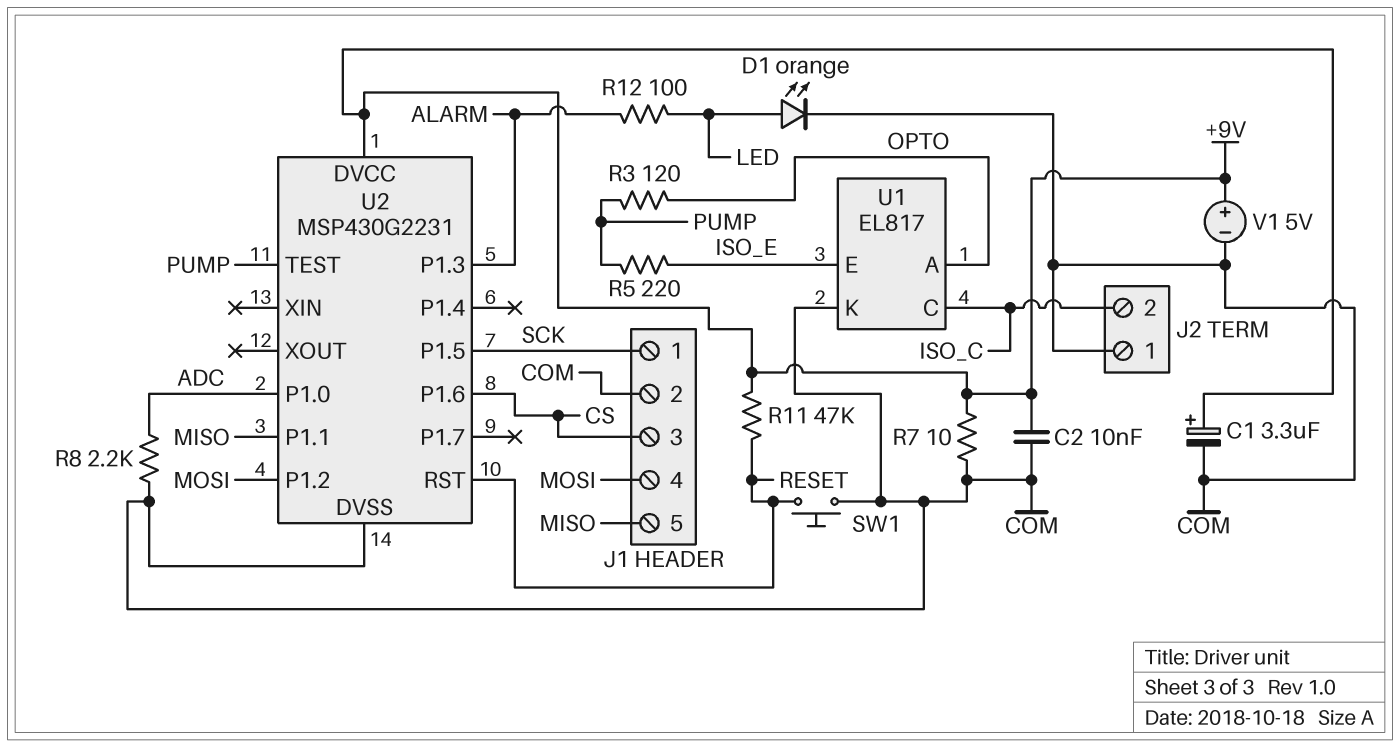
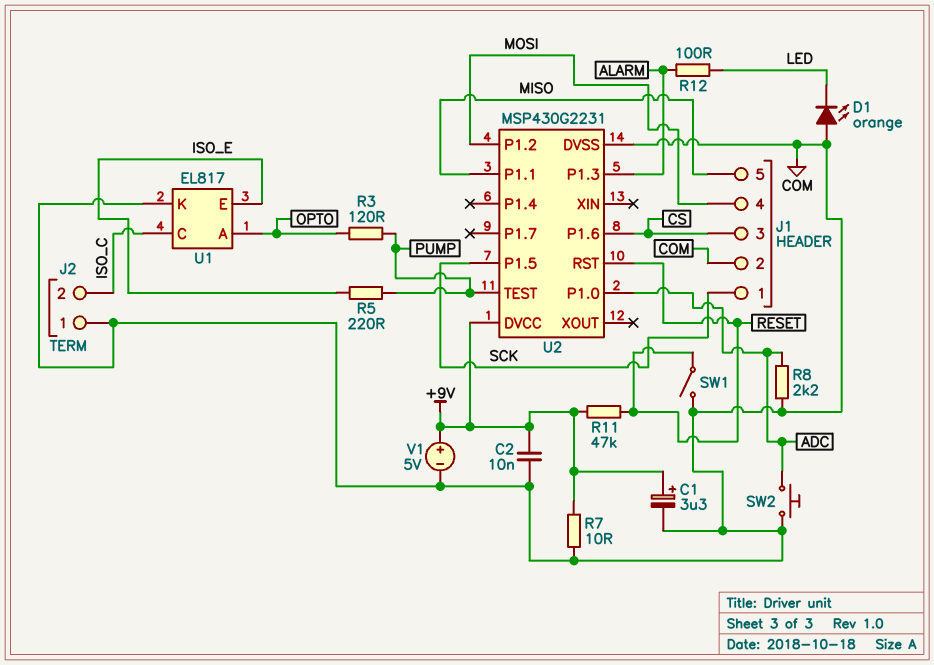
D1: LED orange (A LED, K COM) -> LED orange (A COM, K LED)
SW1: button (COM, RESET) -> switch (COM, RESET)
SW2: none -> button (ADC, COM)

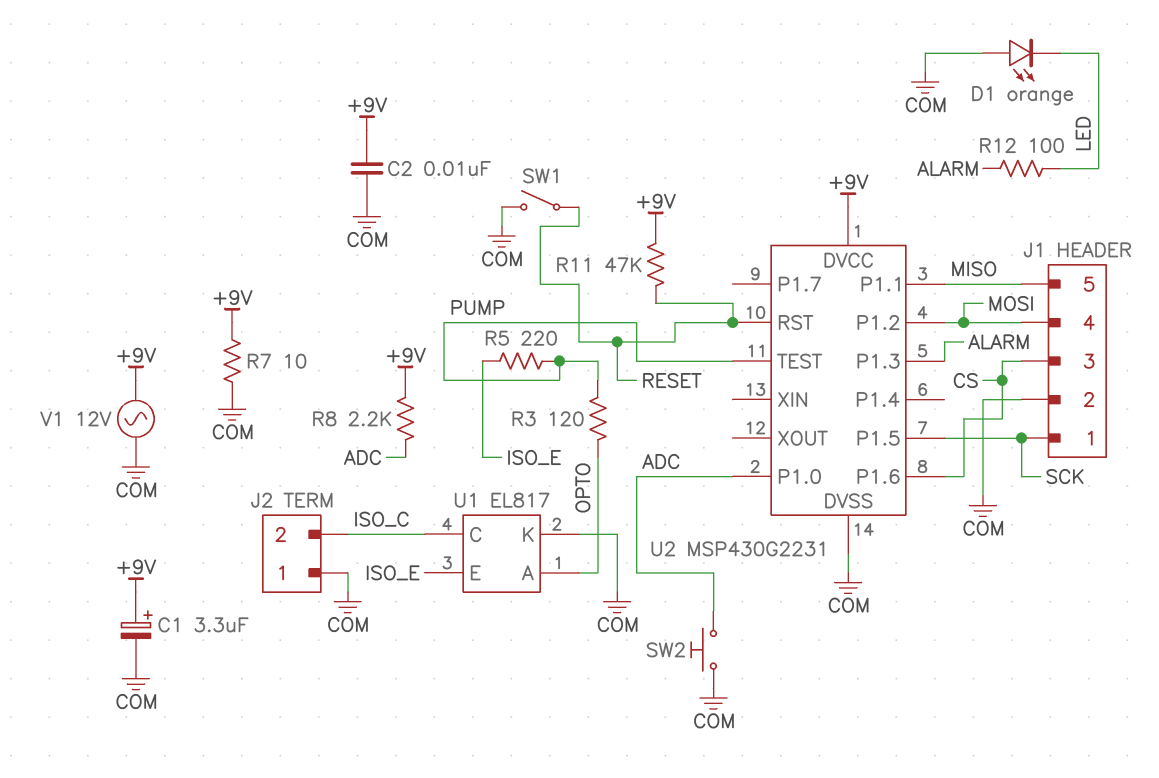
R8: 2.2k (ADC, COM) -> 2.2k (+9V, ADC)
V1: 5V (plus +9V, minus COM) -> AC 12V (+9V, COM)

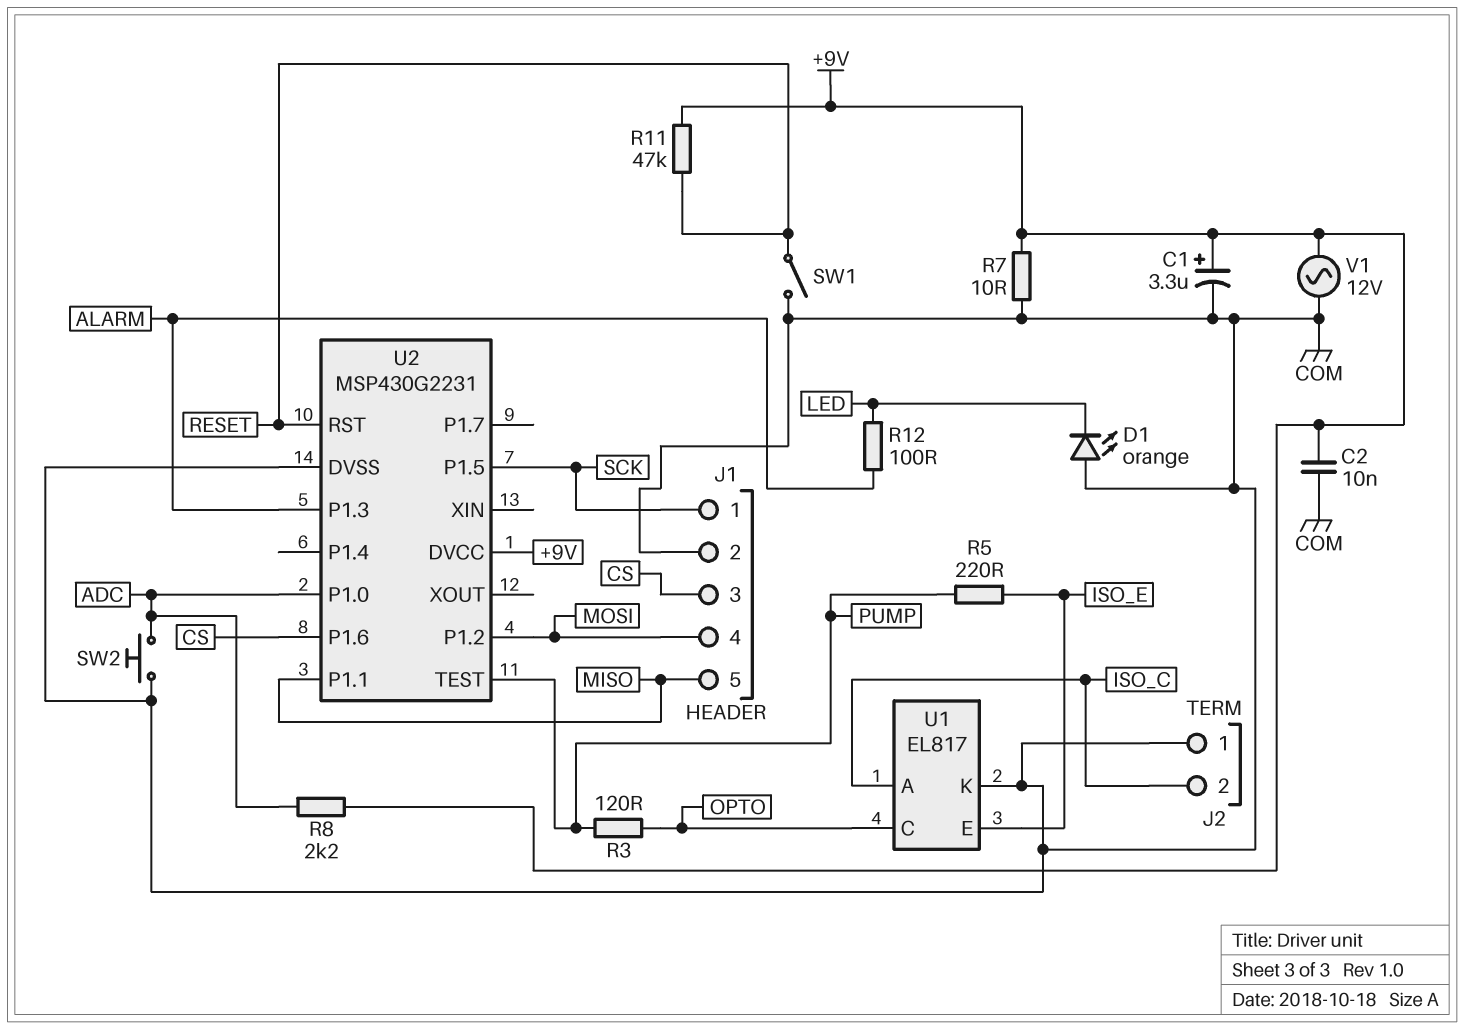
U1 pin A: OPTO -> ISO_C
U1 pin C: ISO_C -> OPTO

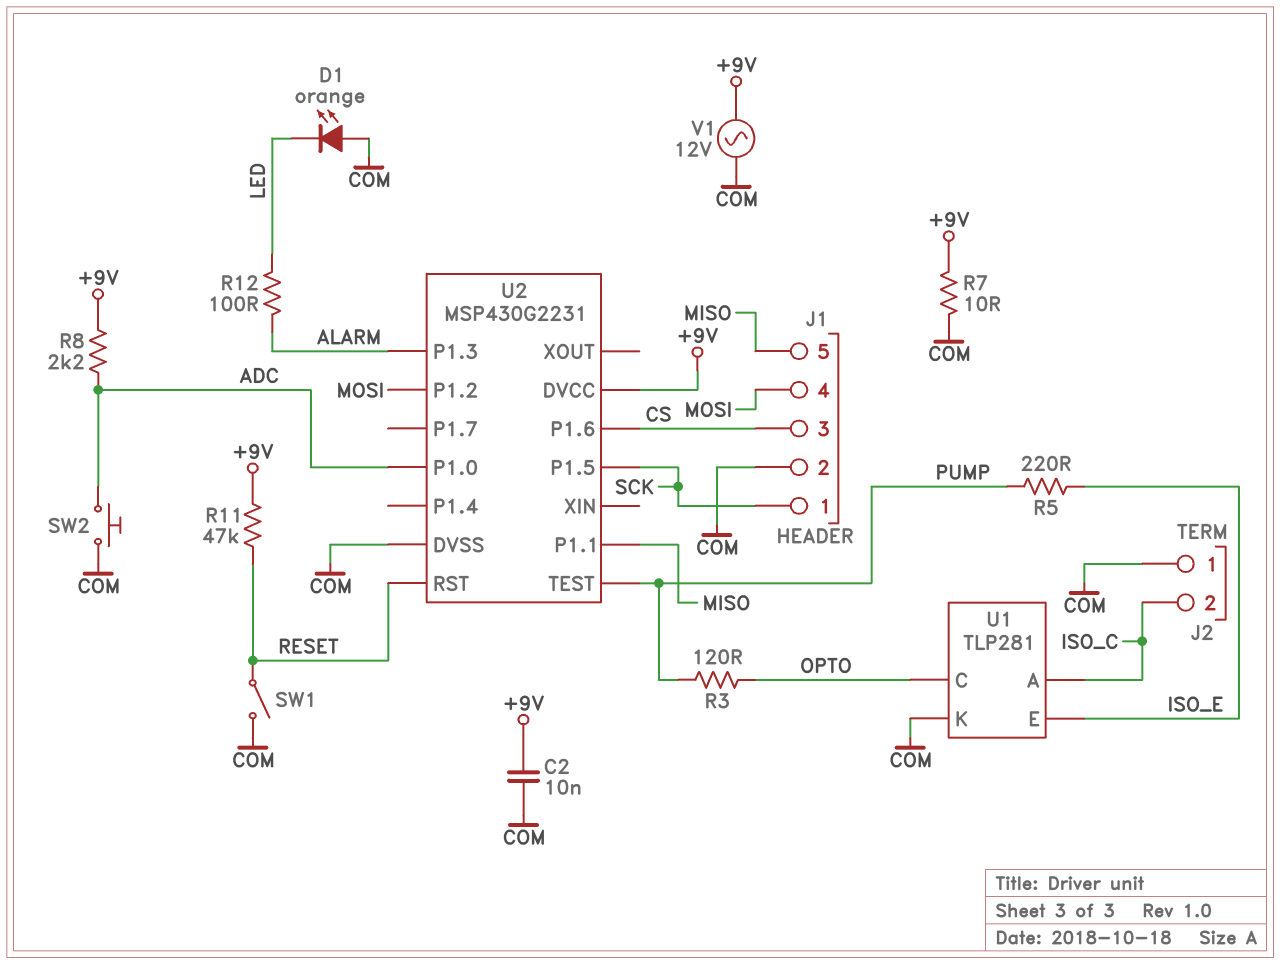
C1: 3.3uF (plus +9V, minus COM) -> none
U1: EL817 -> TLP281

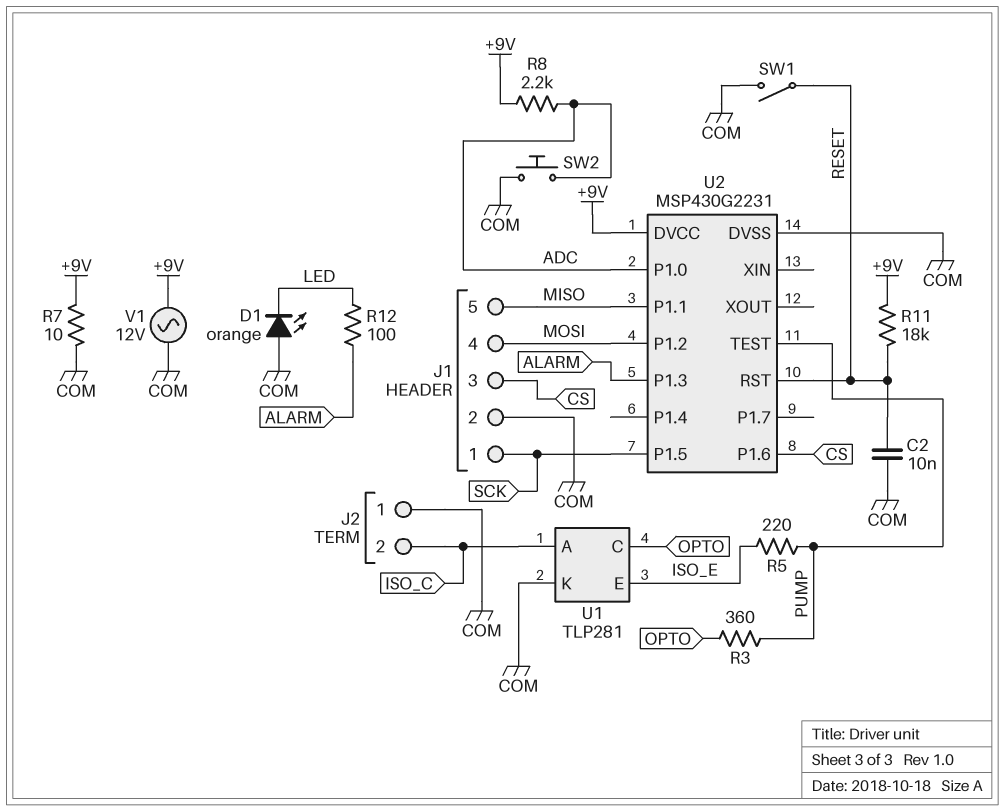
C2: 10nF (+9V, COM) -> 10nF (COM, RESET)
R3: 120 (OPTO, PUMP) -> 360 (OPTO, PUMP)
R11: 47k (+9V, RESET) -> 18k (+9V, RESET)

